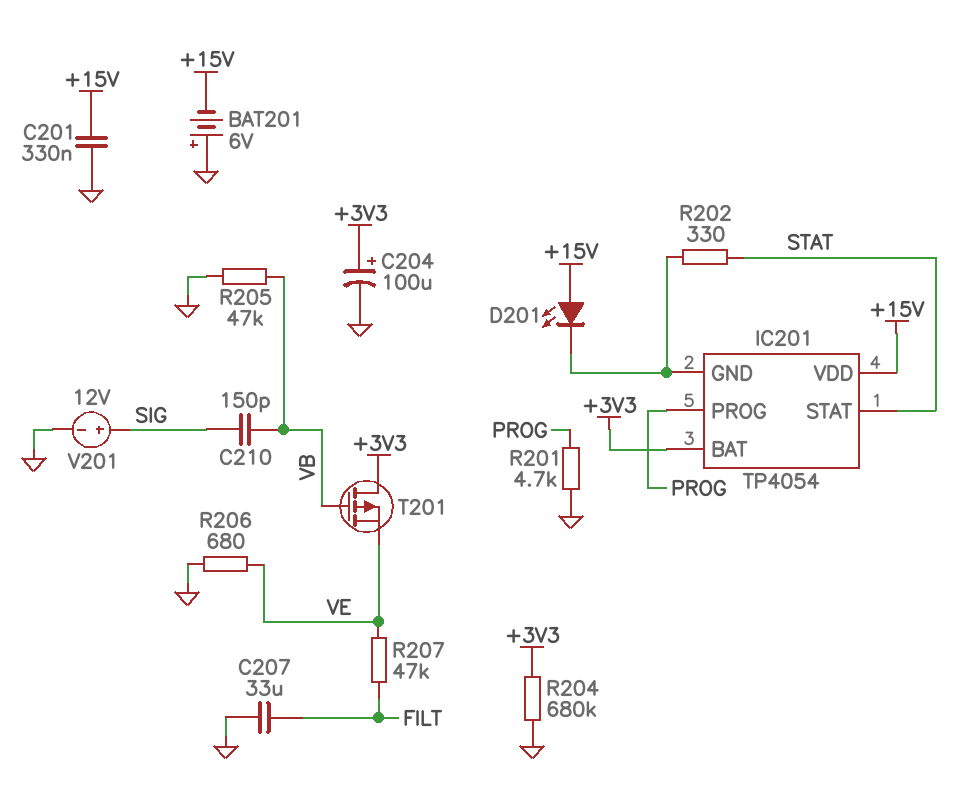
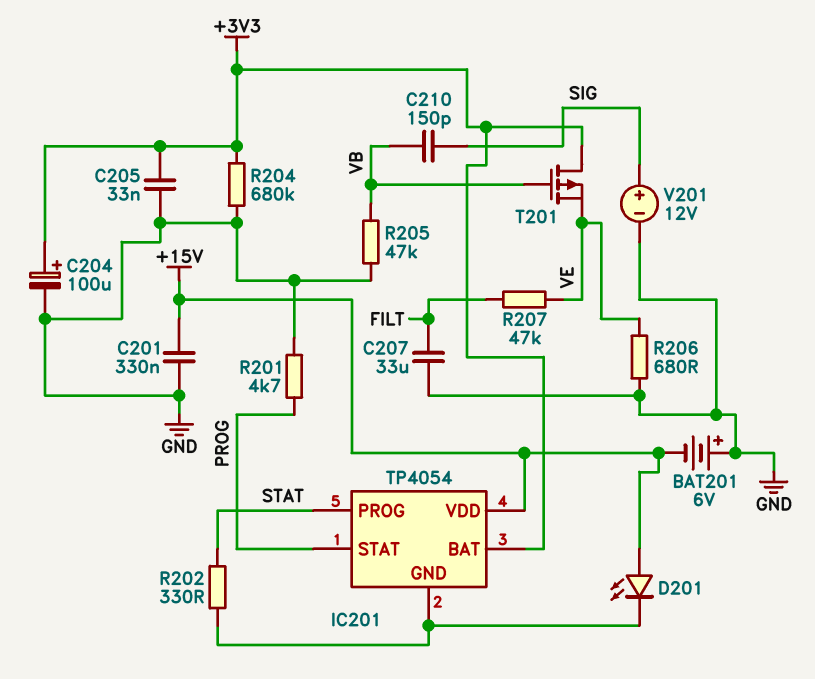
C205: none -> 33nF (+3V3, GND)
IC201 pin PROG: PROG -> STAT
IC201 pin STAT: STAT -> PROG

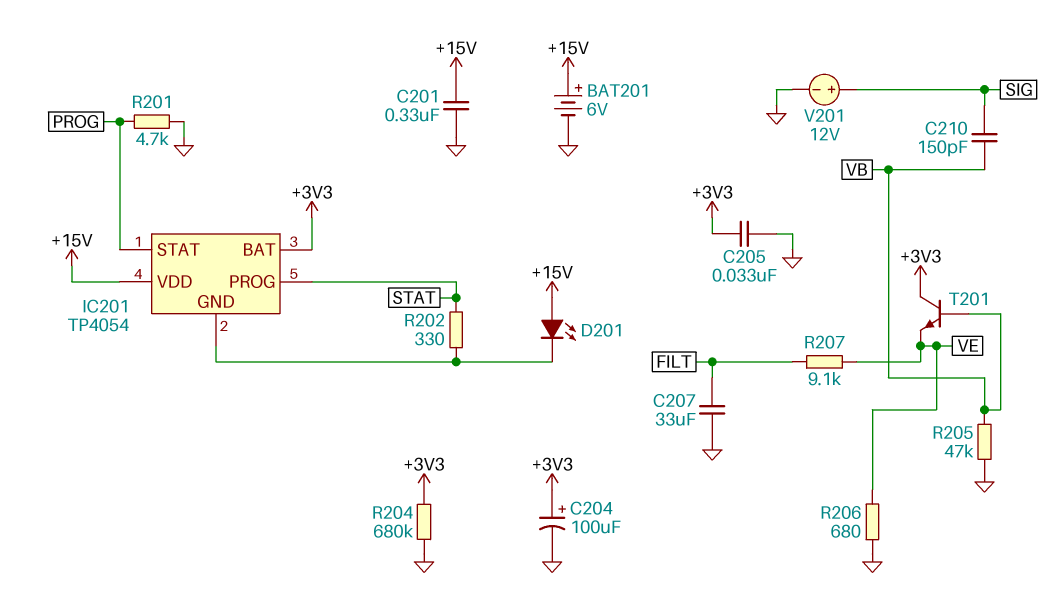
BAT201: 6V (plus GND, minus +15V) -> 6V (plus +15V, minus GND)
R207: 47k (FILT, VE) -> 9.1k (FILT, VE)
T201: PMOS (G VB, D +3V3, S VE) -> NPN (B VB, C +3V3, E VE)

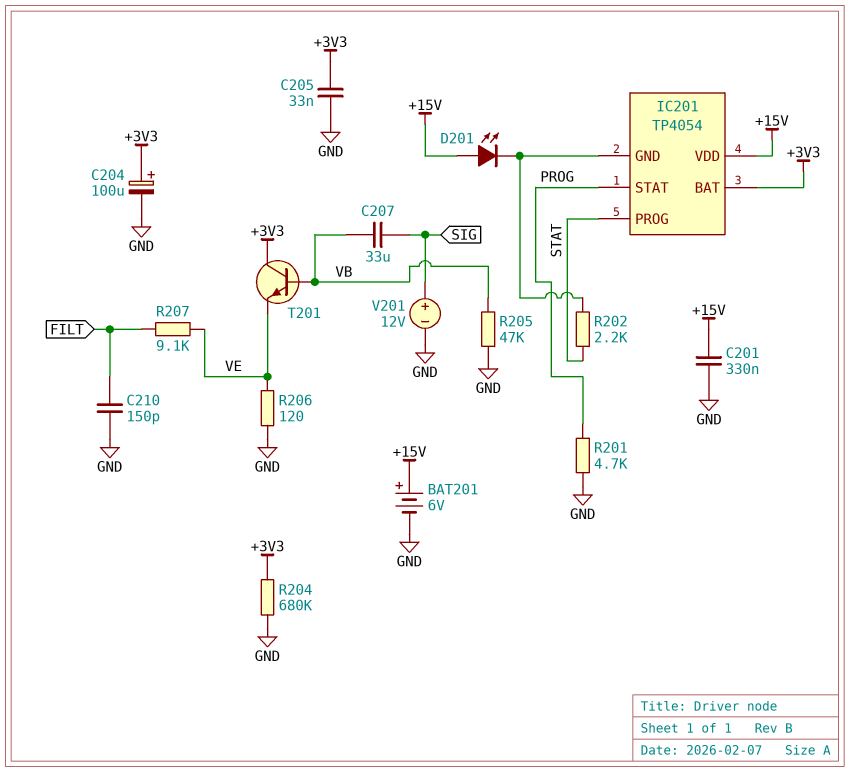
C207: 33uF (FILT, GND) -> 33uF (SIG, VB)
C210: 150pF (SIG, VB) -> 150pF (FILT, GND)
R202: 330 (IC201/GND, STAT) -> 2.2k (IC201/GND, STAT)
R206: 680 (GND, VE) -> 120 (GND, VE)

